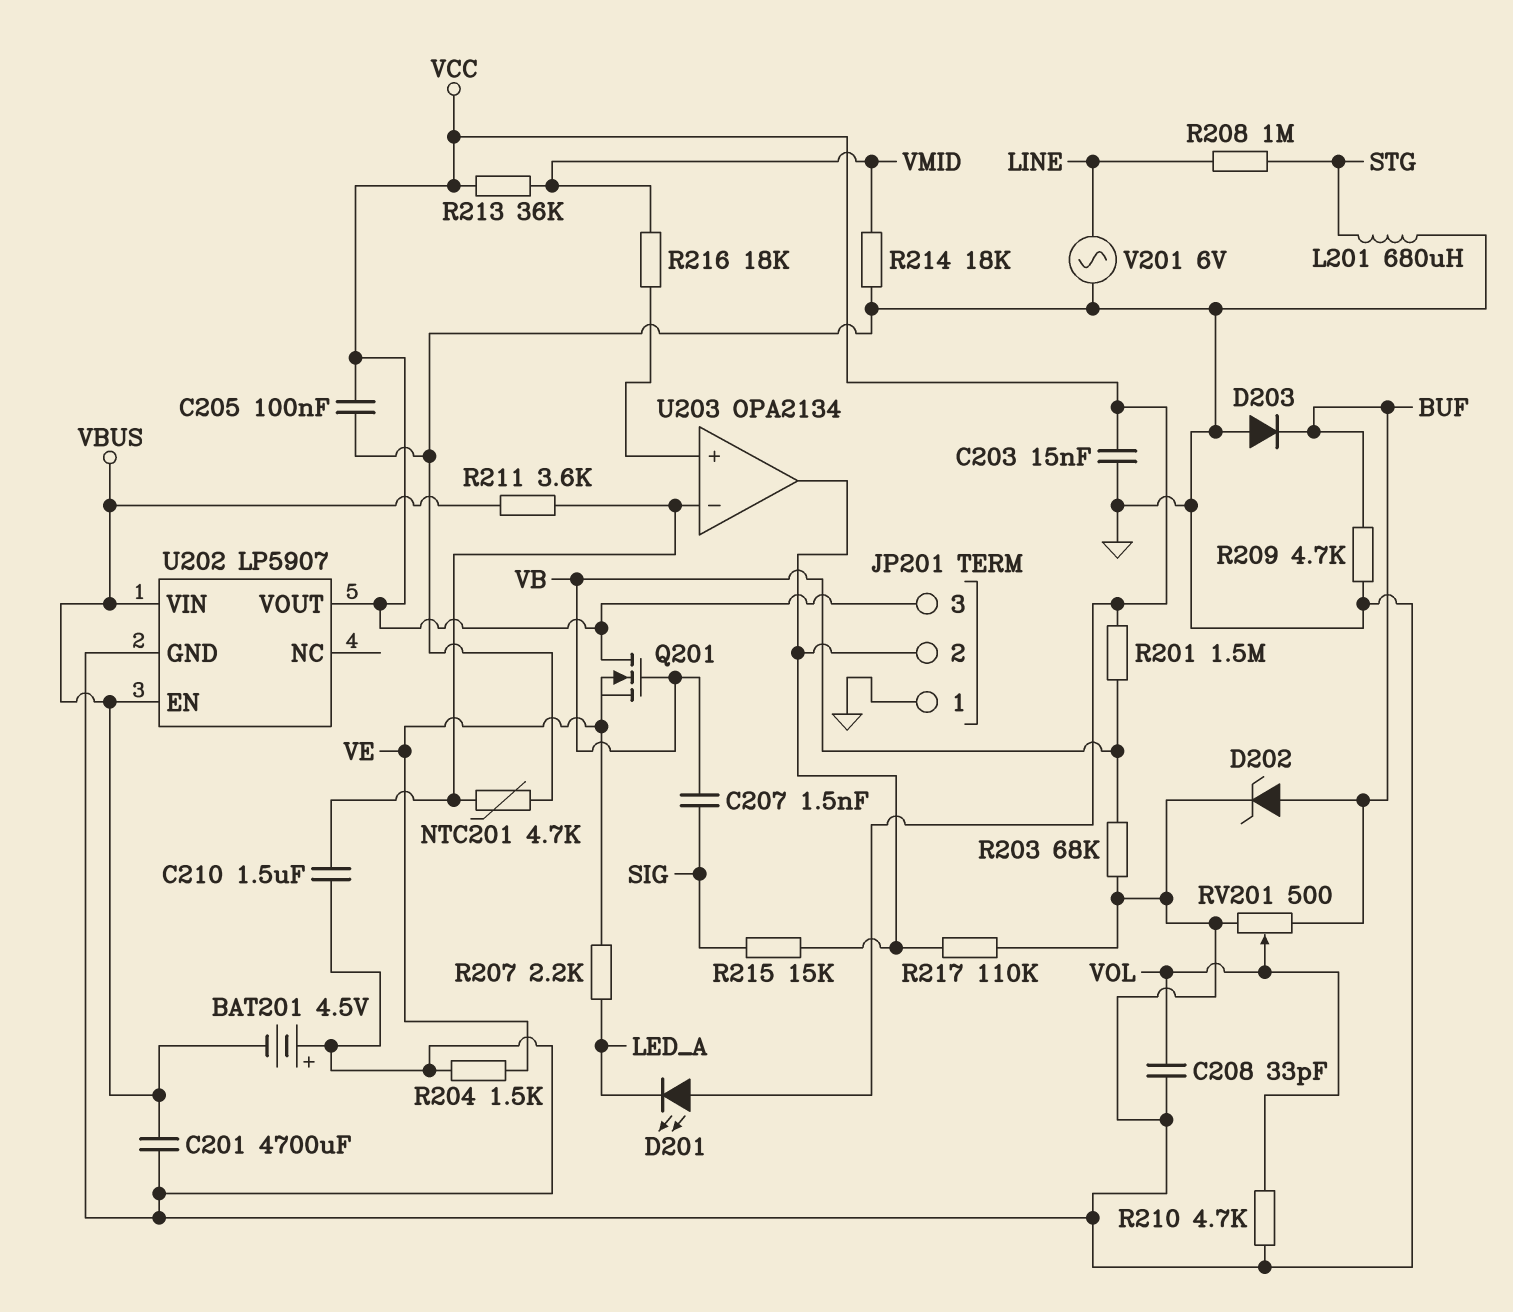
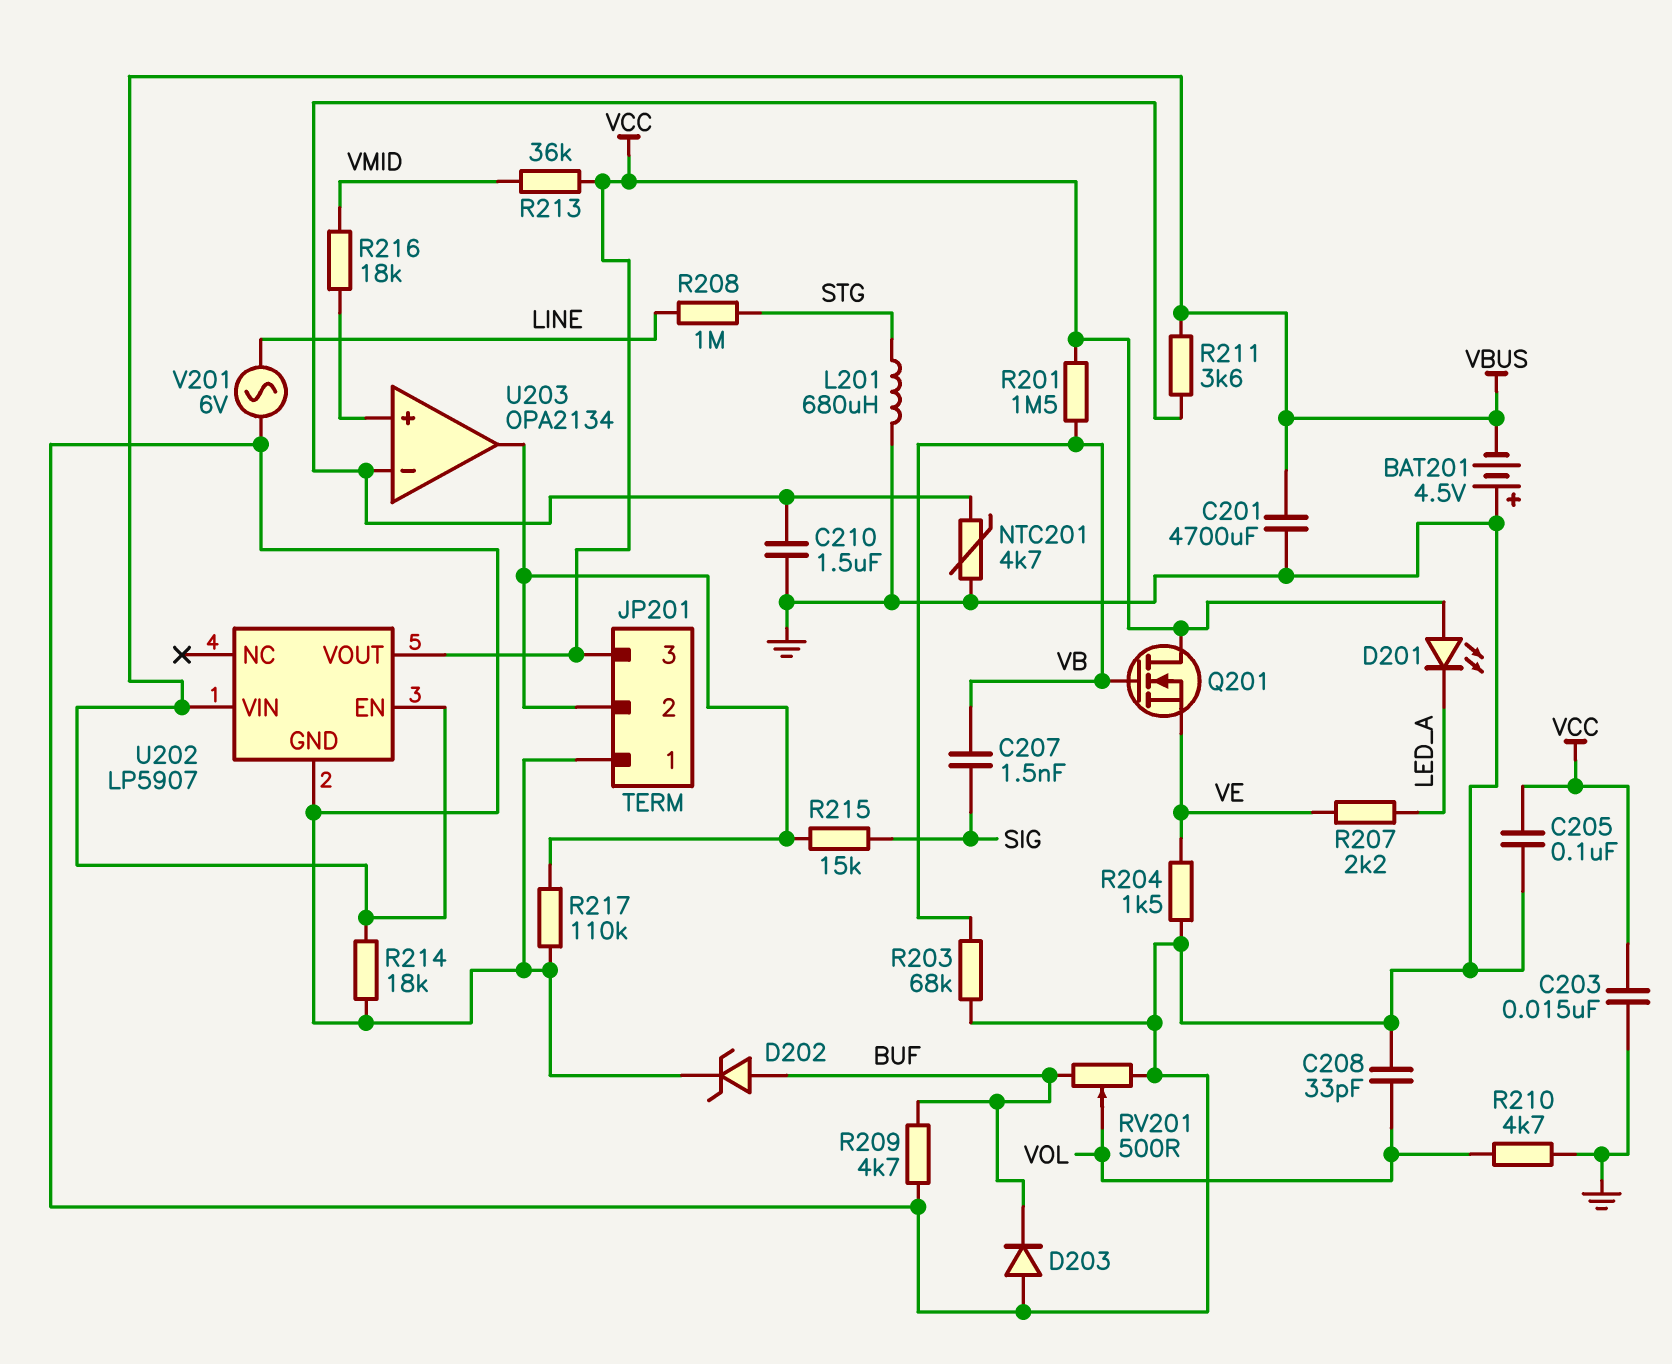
R214: 18k (GND, VMID) -> 18k (GND, VBUS)

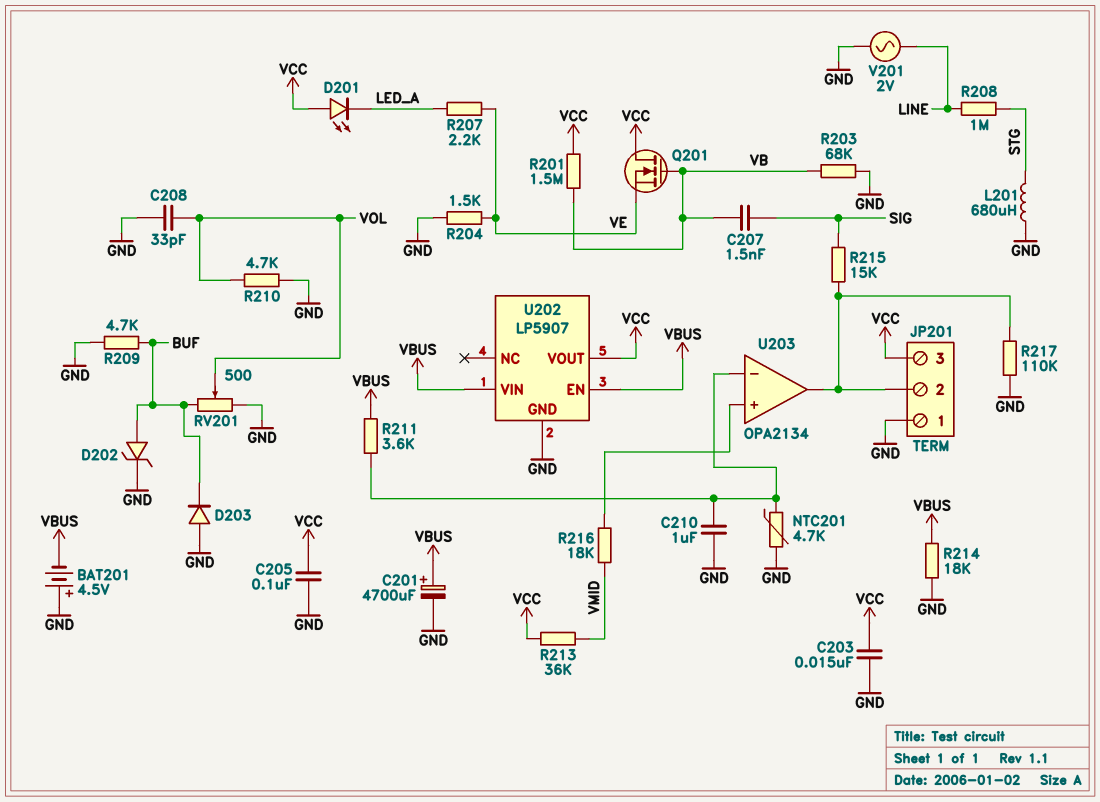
C201: 4700uF (GND, VBUS) -> 4700uF (plus VBUS, minus GND)
C210: 1.5uF (GND, U203/in-) -> 1uF (GND, U203/in-)
V201: AC 6V (GND, LINE) -> AC 2V (GND, LINE)

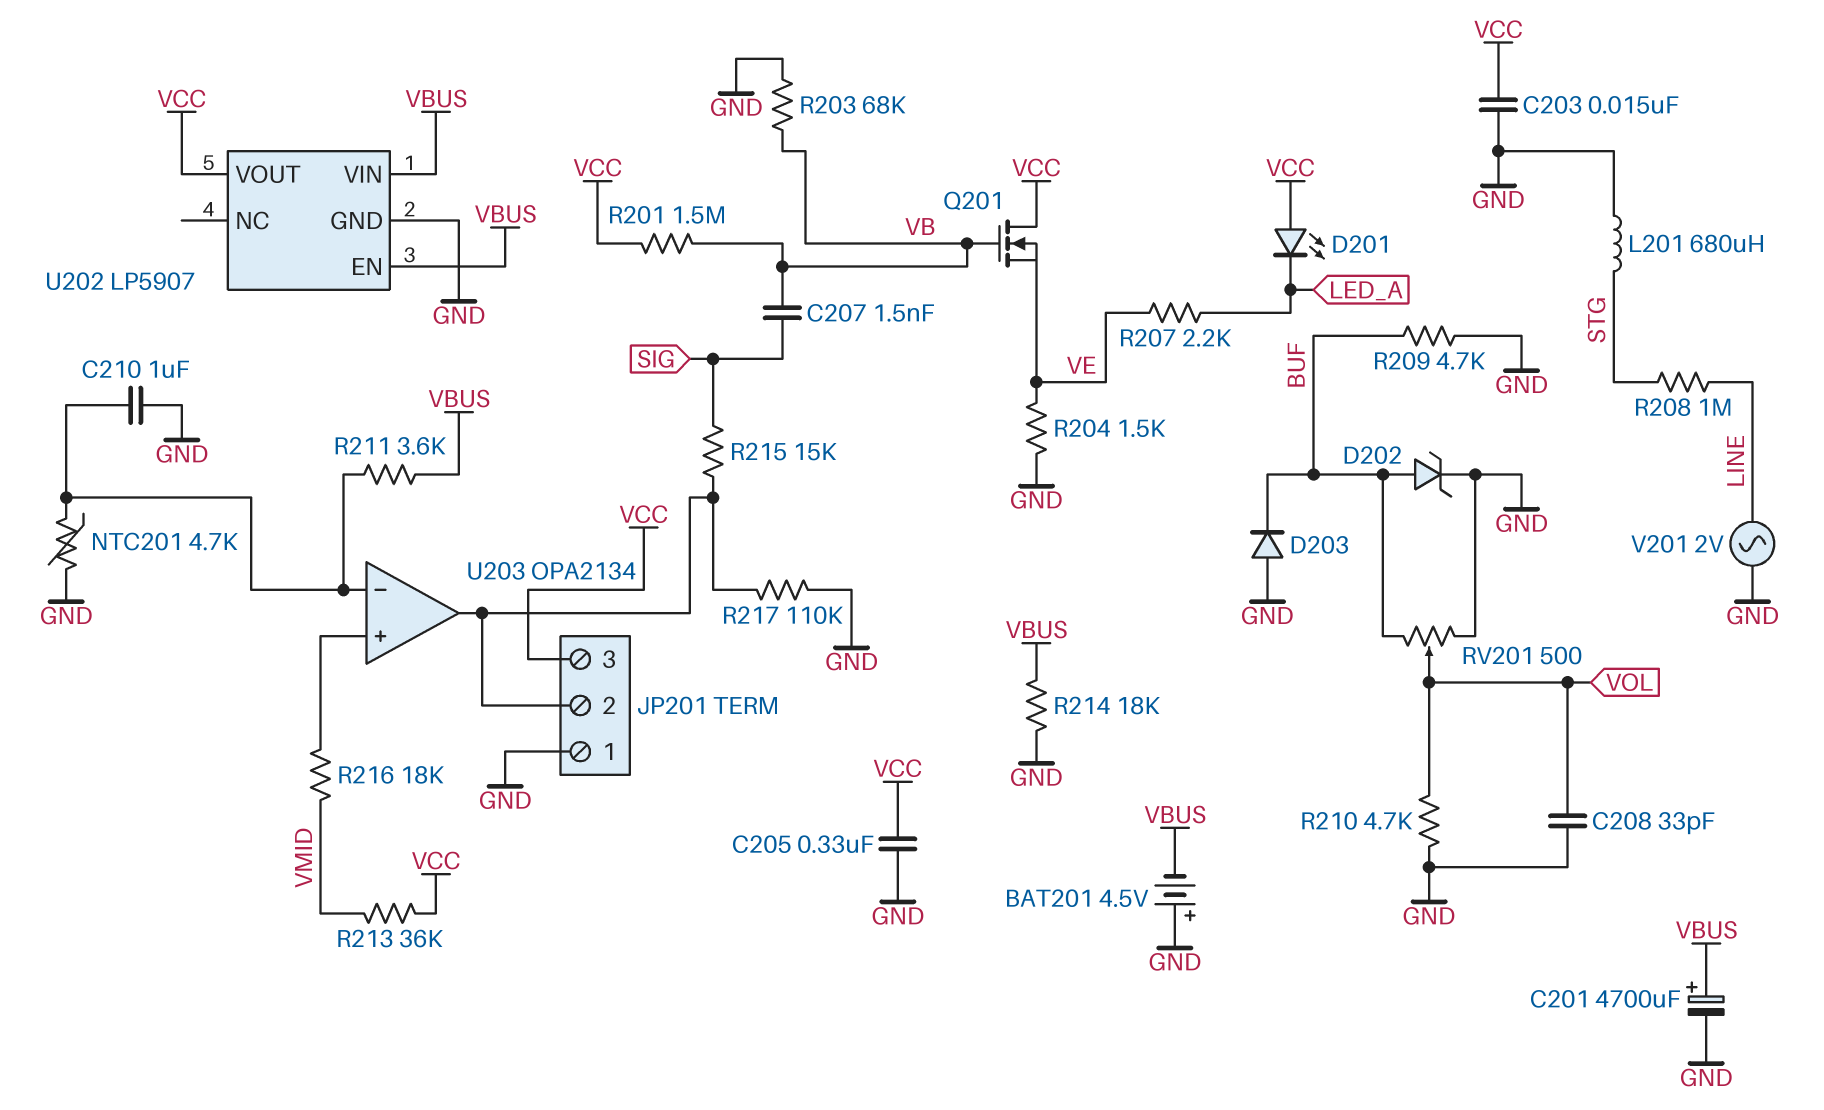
C205: 100nF (GND, VCC) -> 330nF (GND, VCC)

